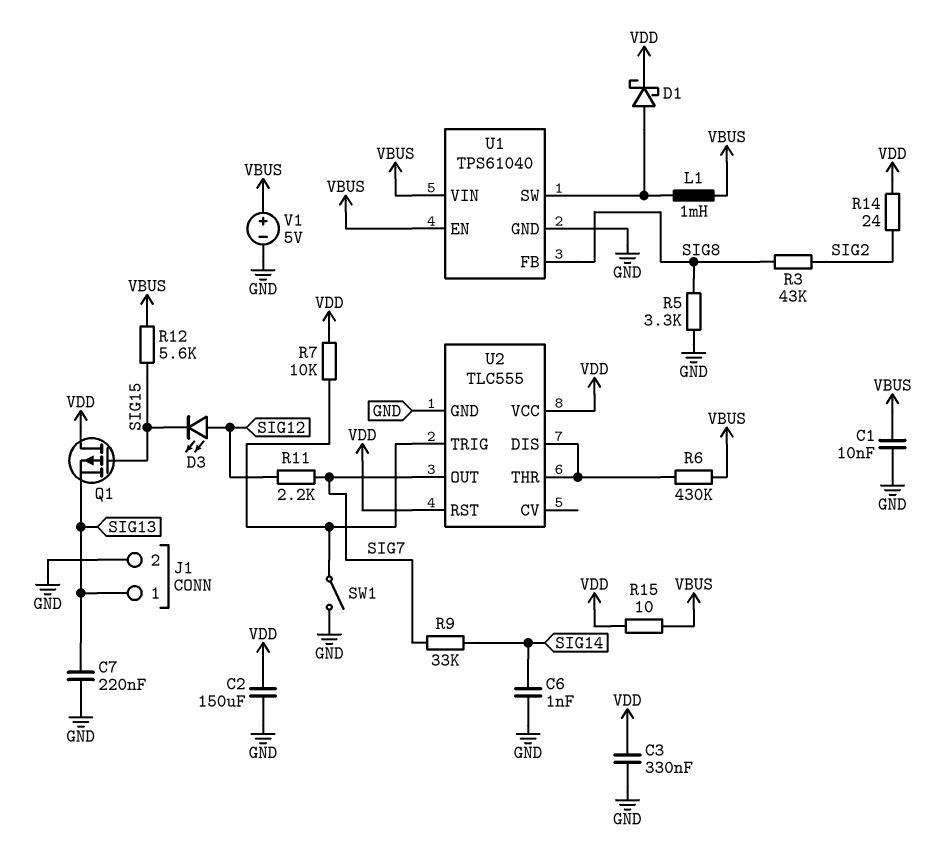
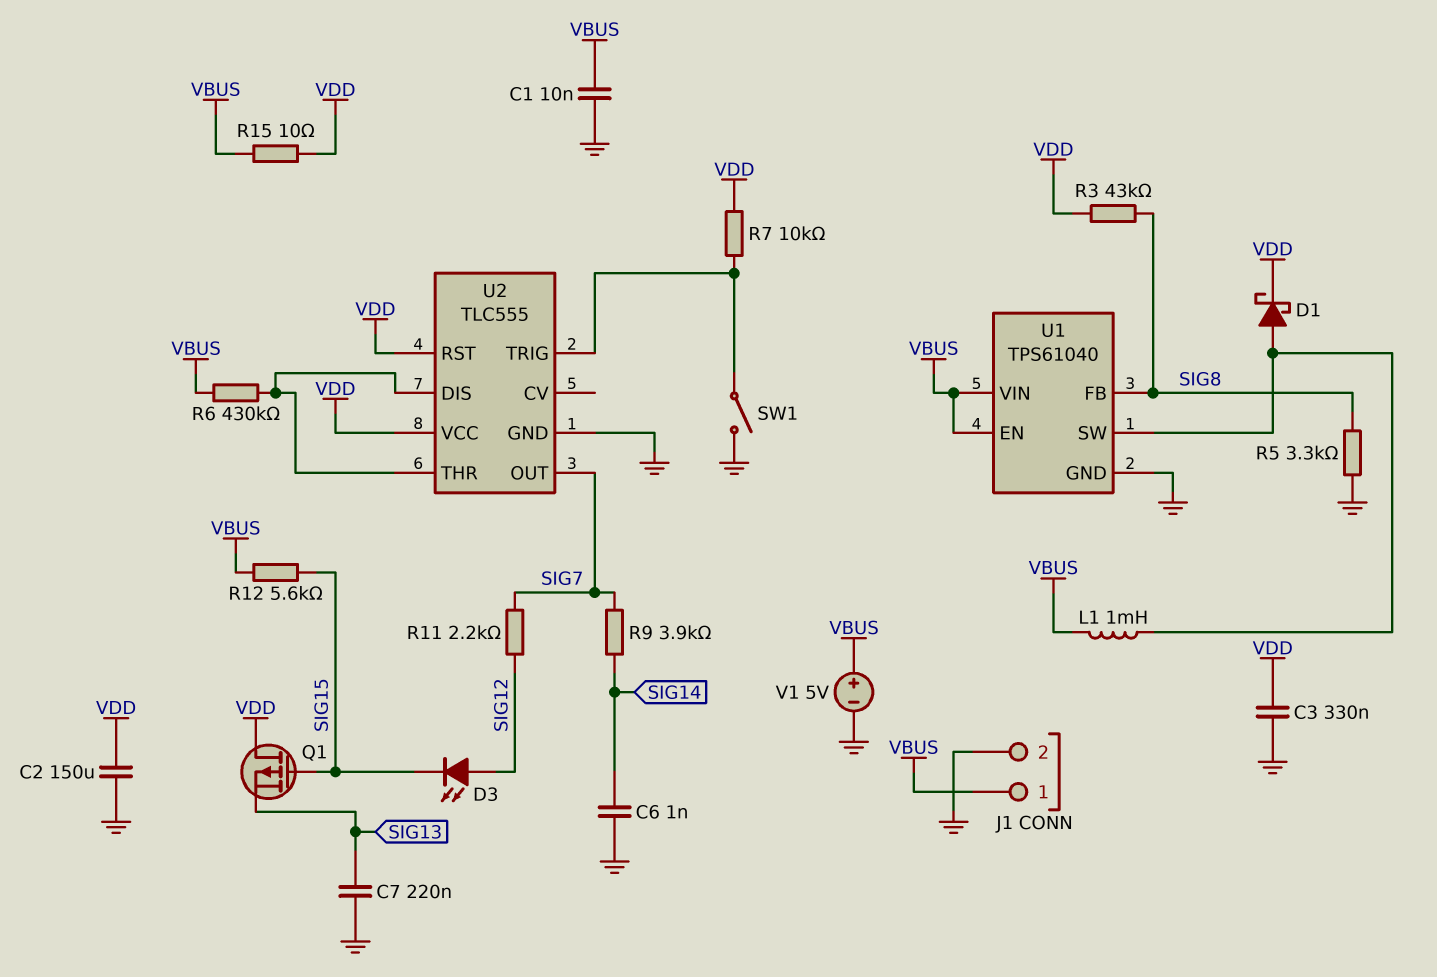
J1 pin 1: SIG13 -> VBUS
R3: 43k (SIG2, SIG8) -> 43k (SIG8, VDD)
R9: 33k (SIG7, SIG14) -> 3.9k (SIG7, SIG14)
R14: 24 (SIG2, VDD) -> none

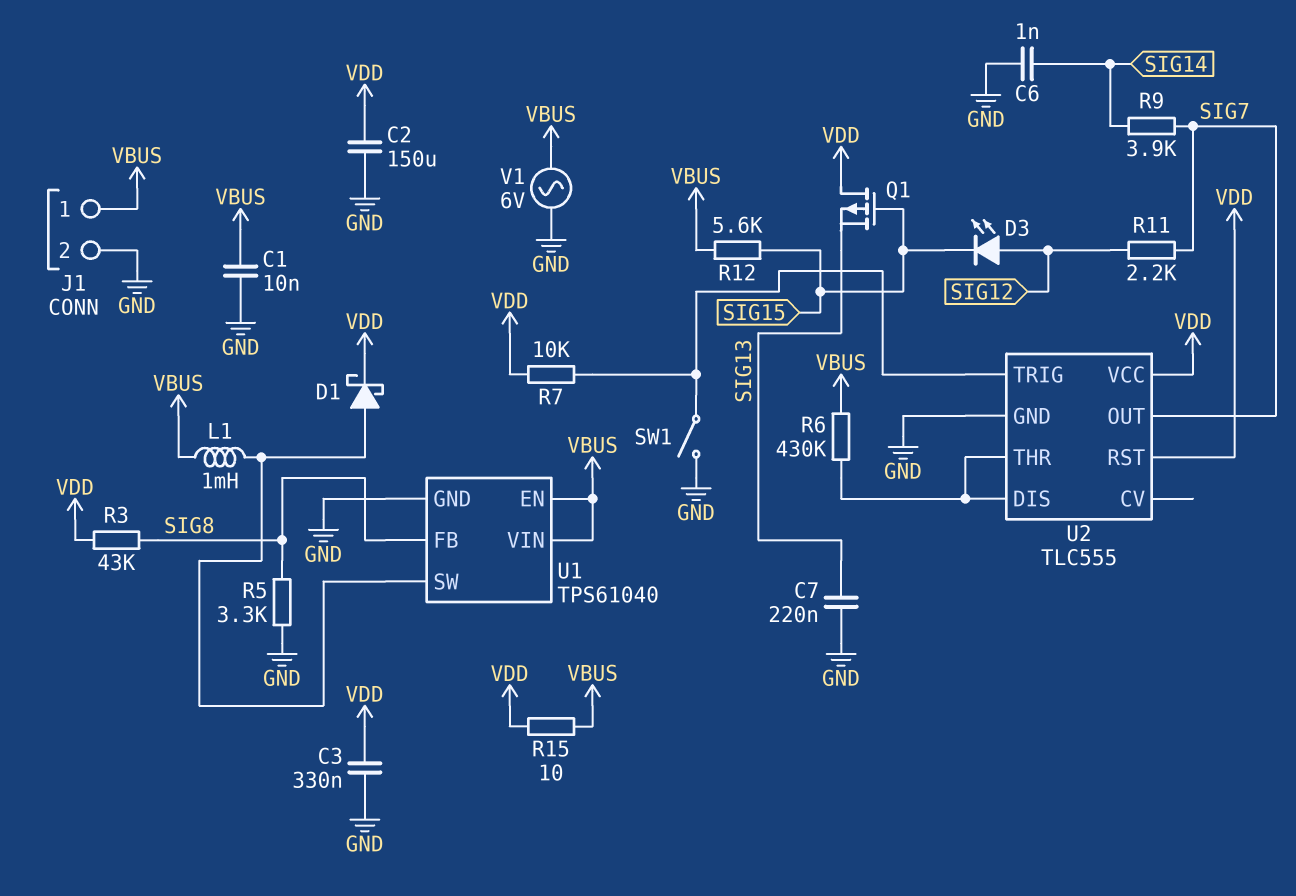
V1: 5V (plus VBUS, minus GND) -> AC 6V (GND, VBUS)

